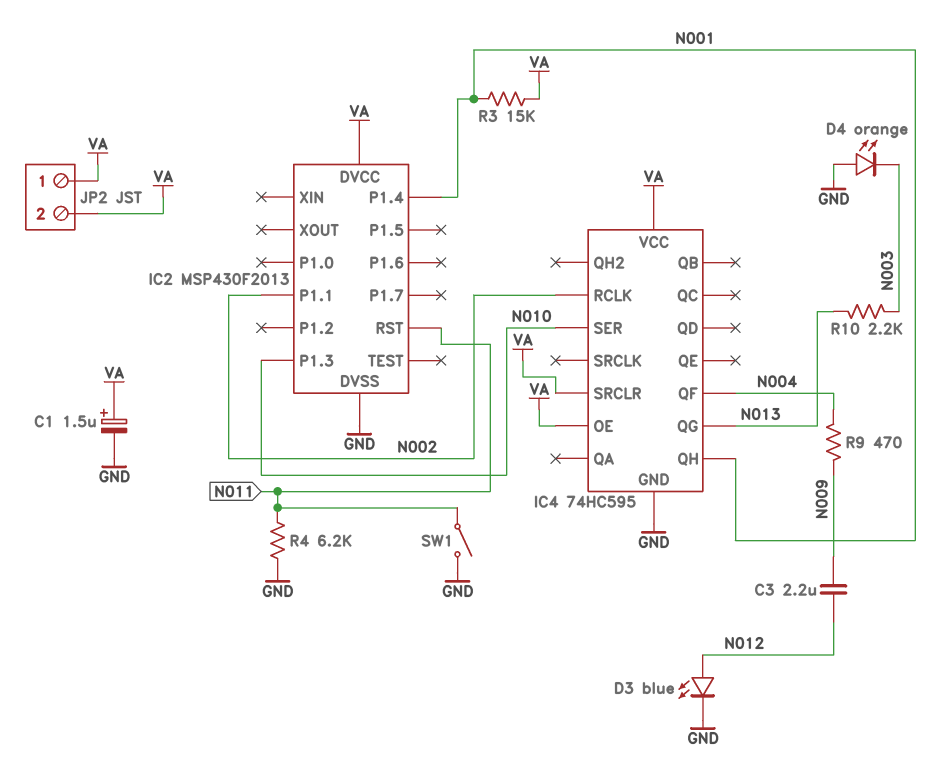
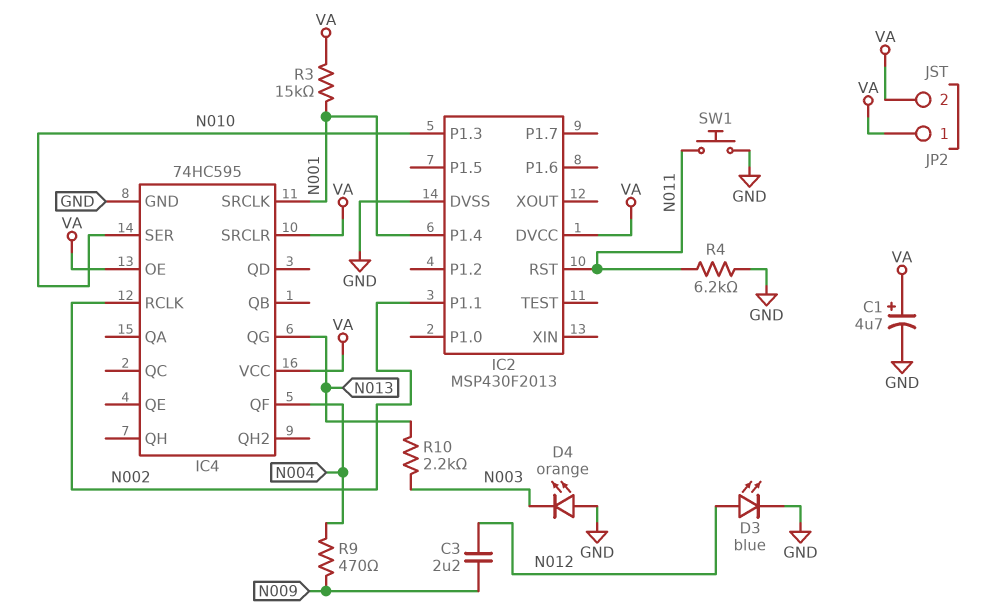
C1: 1.5uF (plus VA, minus GND) -> 4.7uF (plus VA, minus GND)
IC4 pin QH: N001 -> none
IC4 pin SRCLK: none -> N001
SW1: switch (GND, N011) -> button (GND, N011)

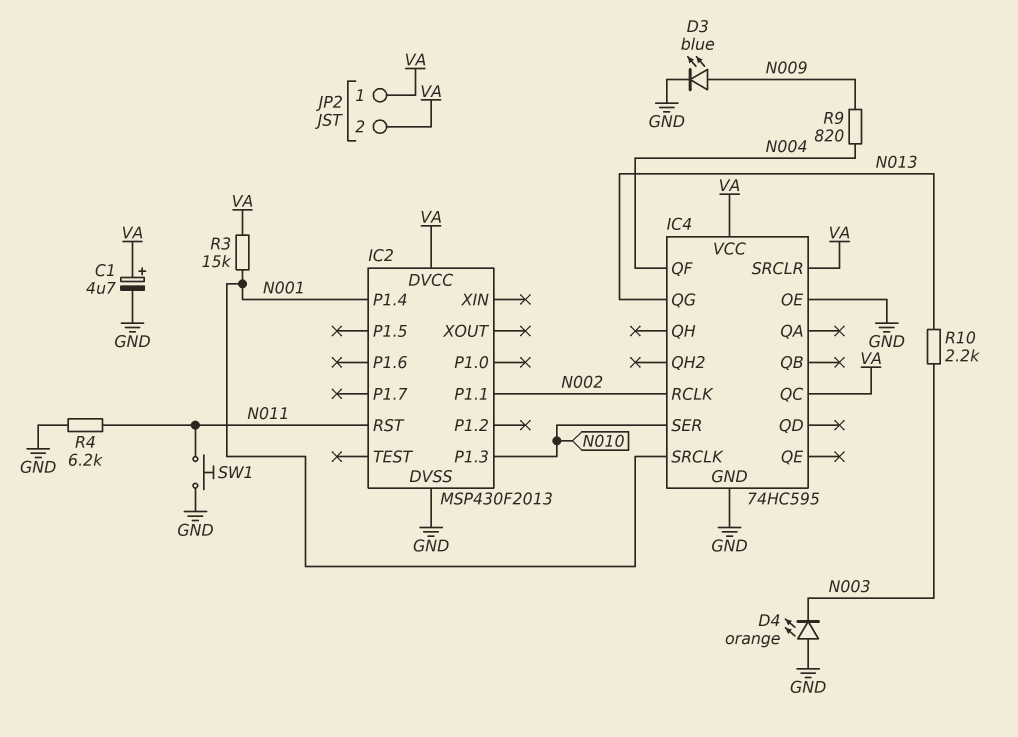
C3: 2.2uF (N009, N012) -> none
D3: LED blue (A N012, K GND) -> LED blue (A N009, K GND)
IC4 pin OE: VA -> GND
IC4 pin QC: none -> VA
R9: 470 (N004, N009) -> 820 (N004, N009)

